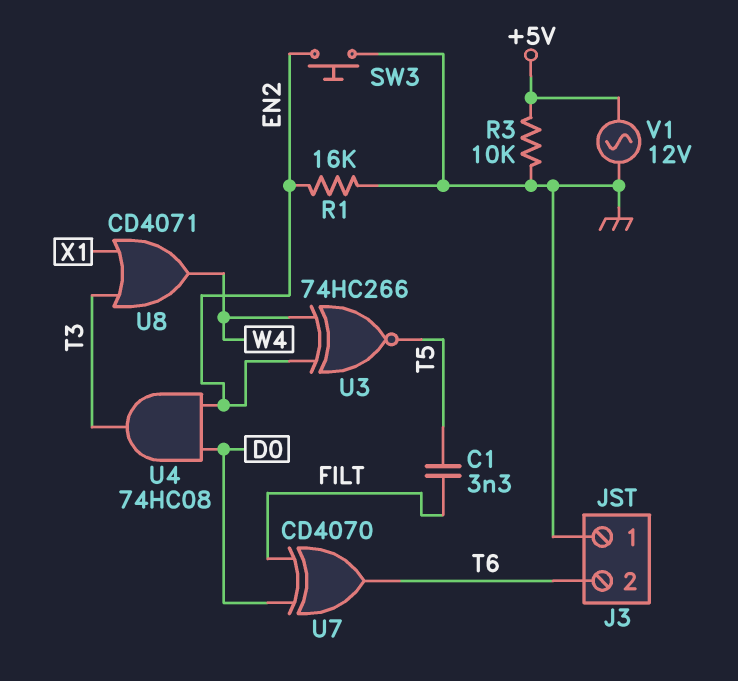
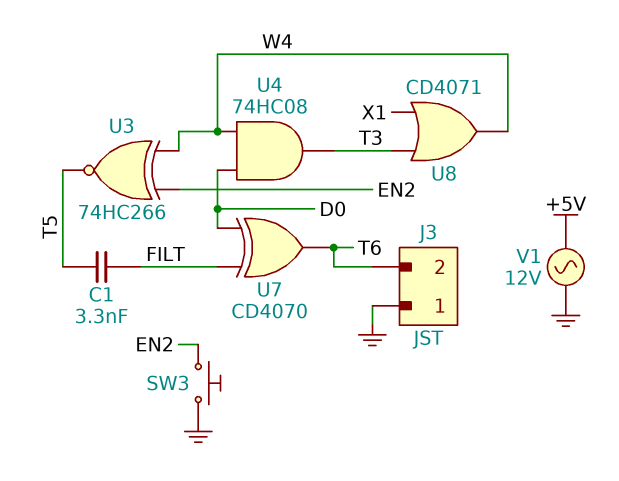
R1: 16k (EN2, GND) -> none
R3: 10k (+5V, GND) -> none
U4: AND 74HC08 (in D0, in EN2, out T3) -> AND 74HC08 (in D0, in W4, out T3)

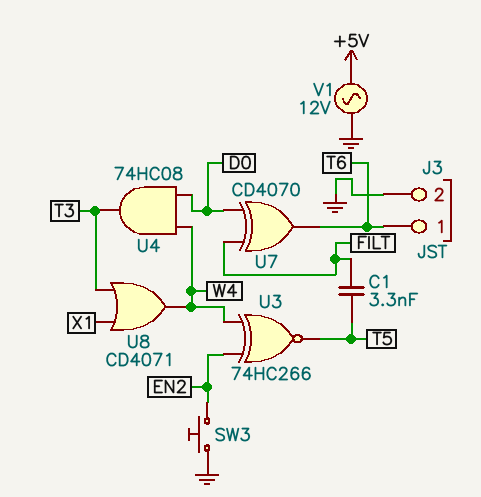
J3 pin 1: GND -> T6
J3 pin 2: T6 -> GND

